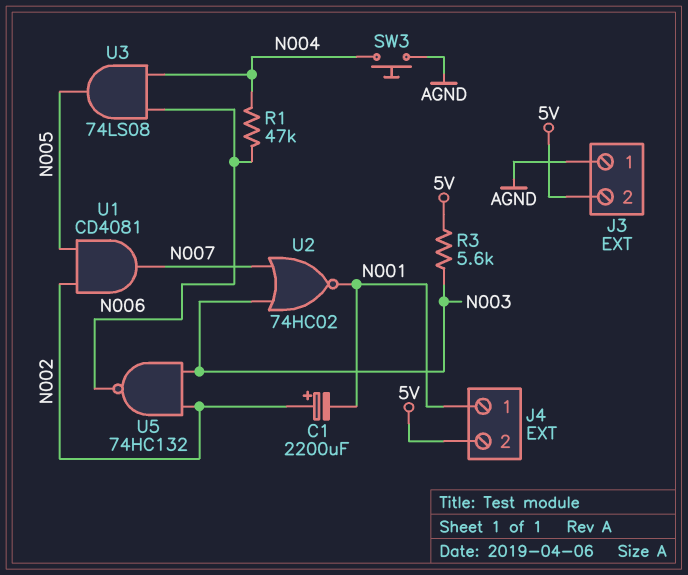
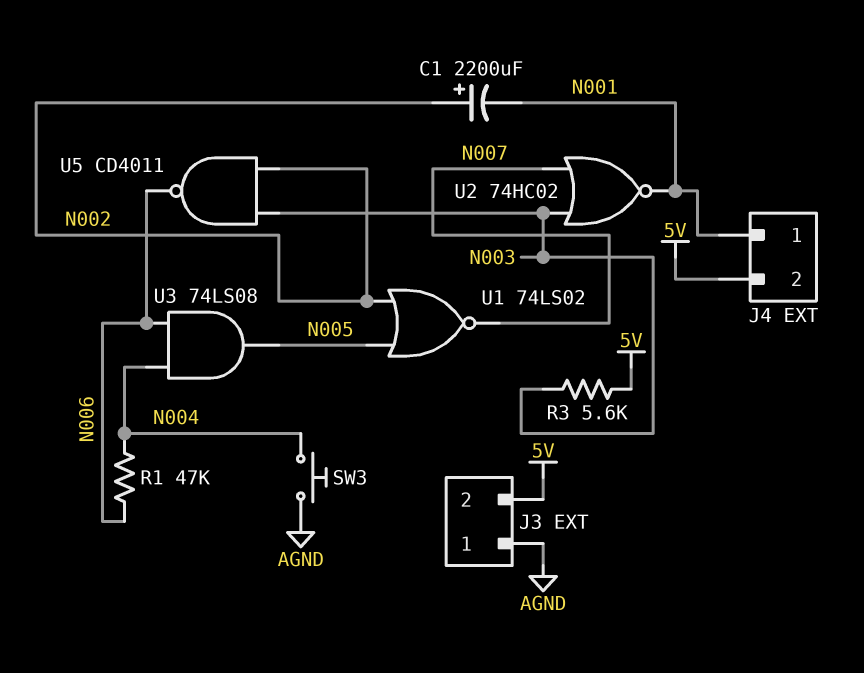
U1: AND CD4081 (in N002, in N005, out N007) -> NOR 74LS02 (in N002, in N005, out N007)
U5: NAND 74HC132 (in N002, in N003, out N006) -> NAND CD4011 (in N002, in N003, out N006)

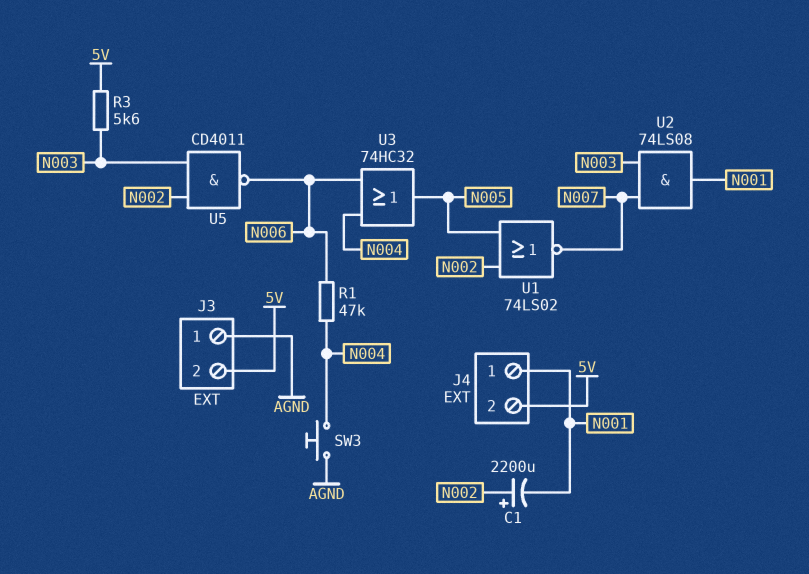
U2: NOR 74HC02 (in N003, in N007, out N001) -> AND 74LS08 (in N003, in N007, out N001)
U3: AND 74LS08 (in N004, in N006, out N005) -> OR 74HC32 (in N004, in N006, out N005)

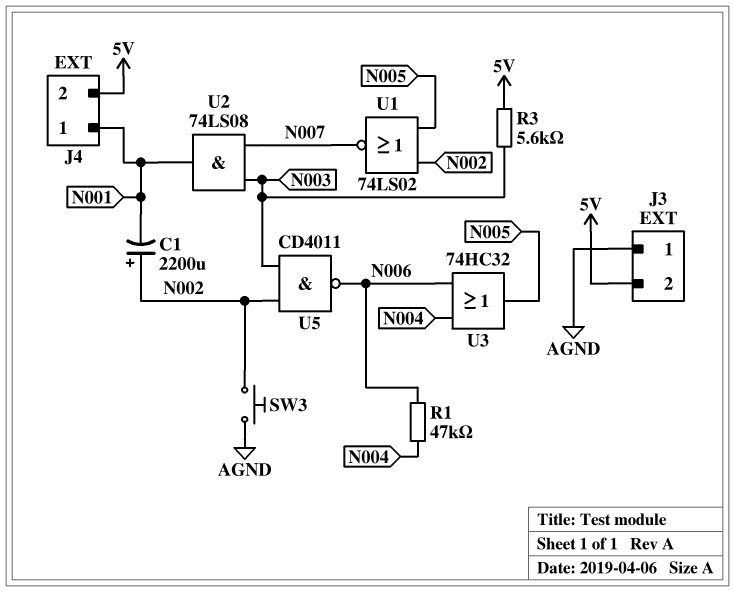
SW3: button (AGND, N004) -> button (AGND, N002)

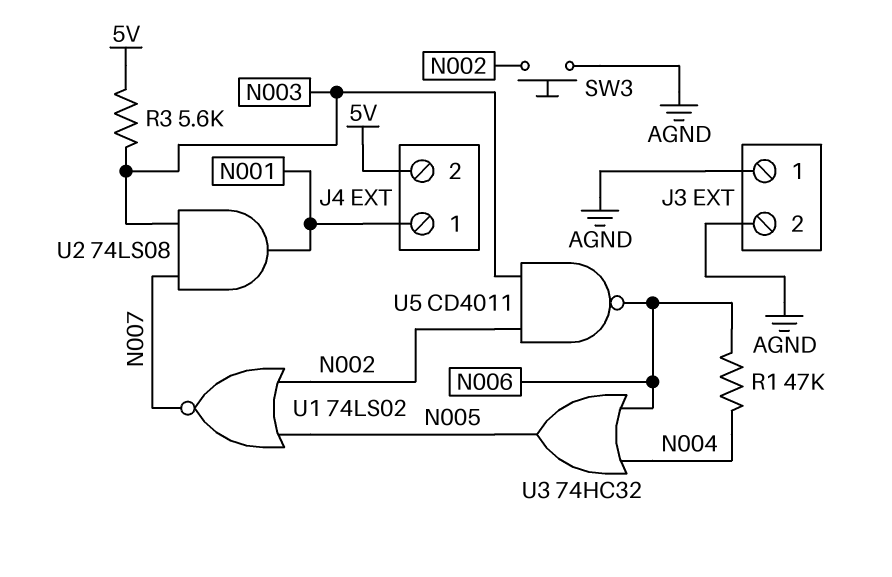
C1: 2200uF (plus N002, minus N001) -> none
J3 pin 2: 5V -> AGND

